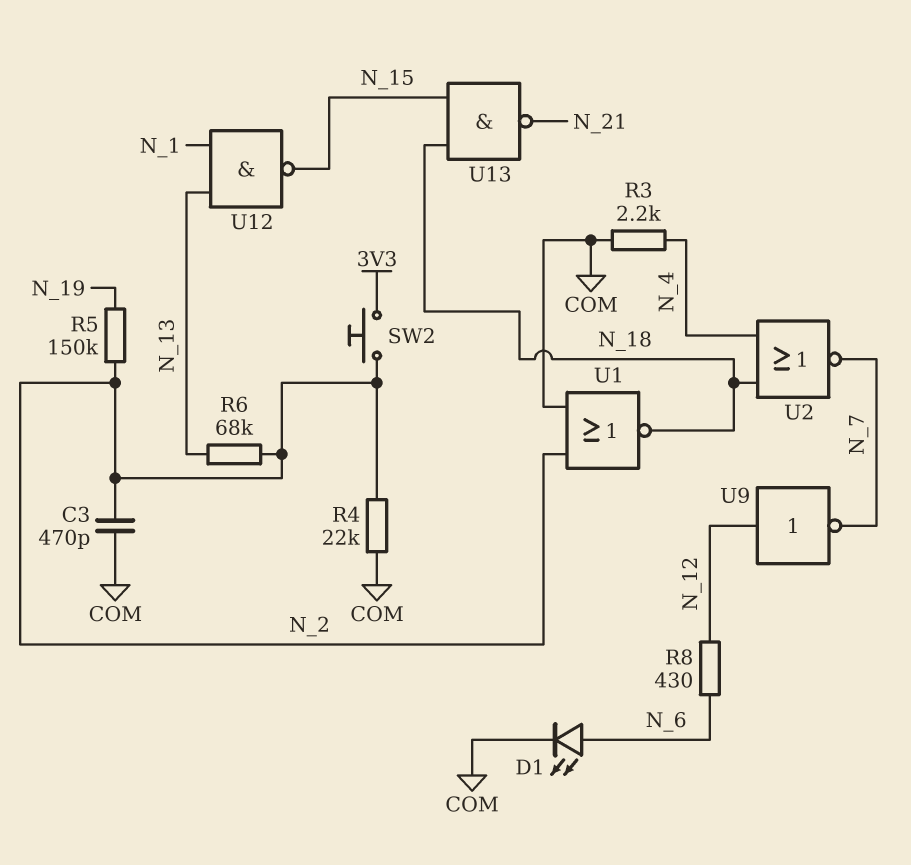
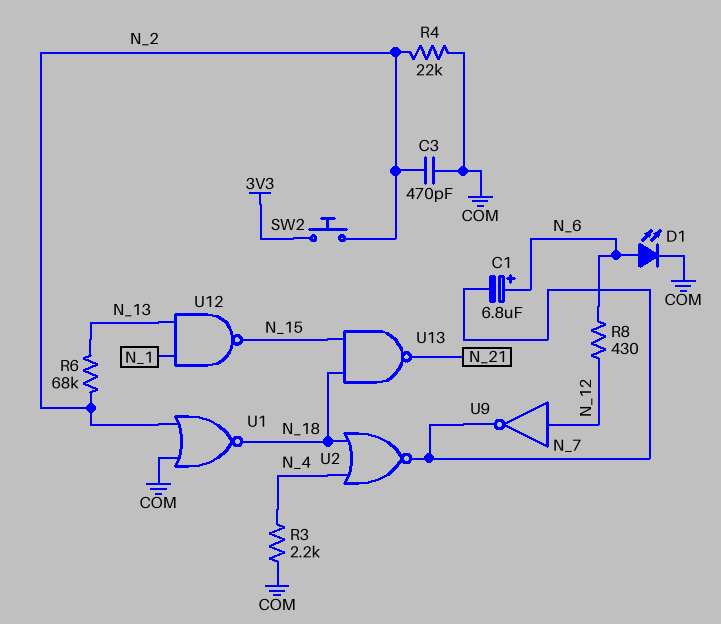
C1: none -> 6.8uF (plus N_6, minus N_7)
R5: 150k (N_2, N_19) -> none

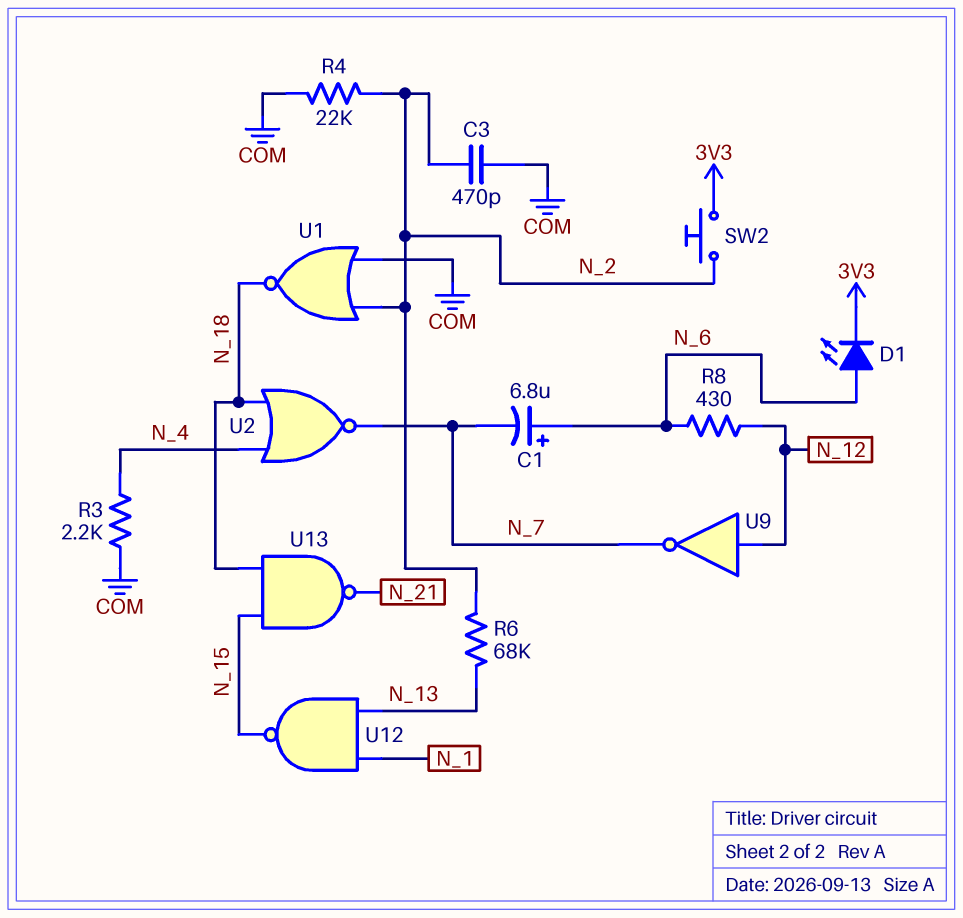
D1: LED (A N_6, K COM) -> LED (A N_6, K 3V3)

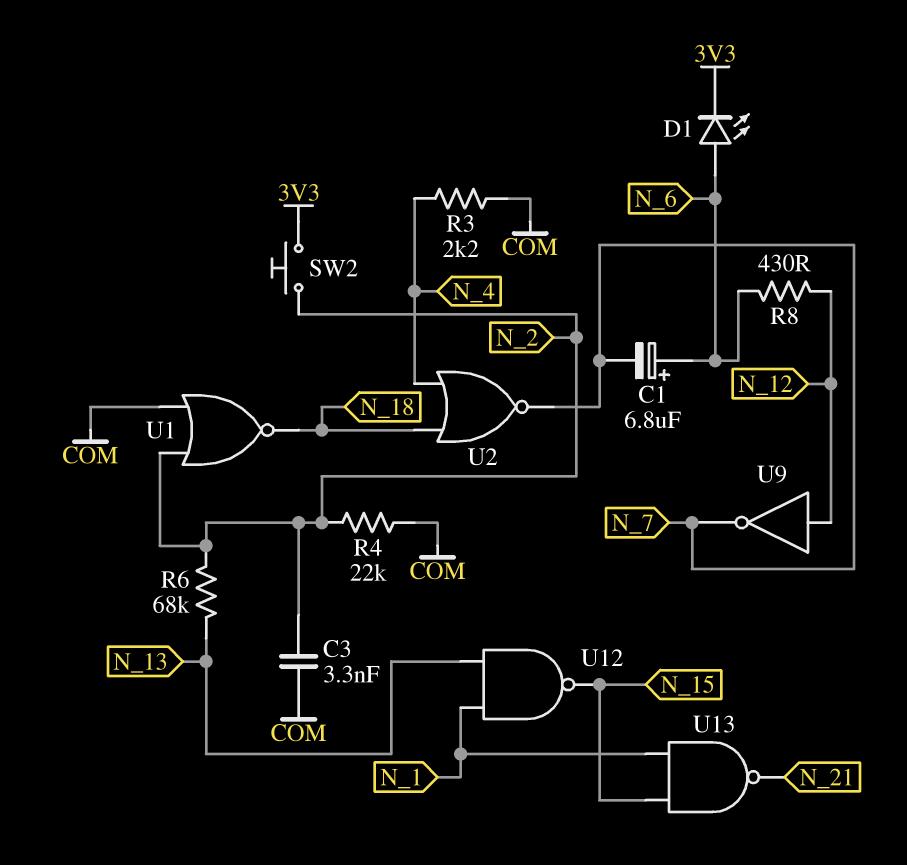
C3: 470pF (COM, N_2) -> 3.3nF (COM, N_2)
U13: NAND (in N_15, in N_18, out N_21) -> NAND (in N_1, in N_15, out N_21)

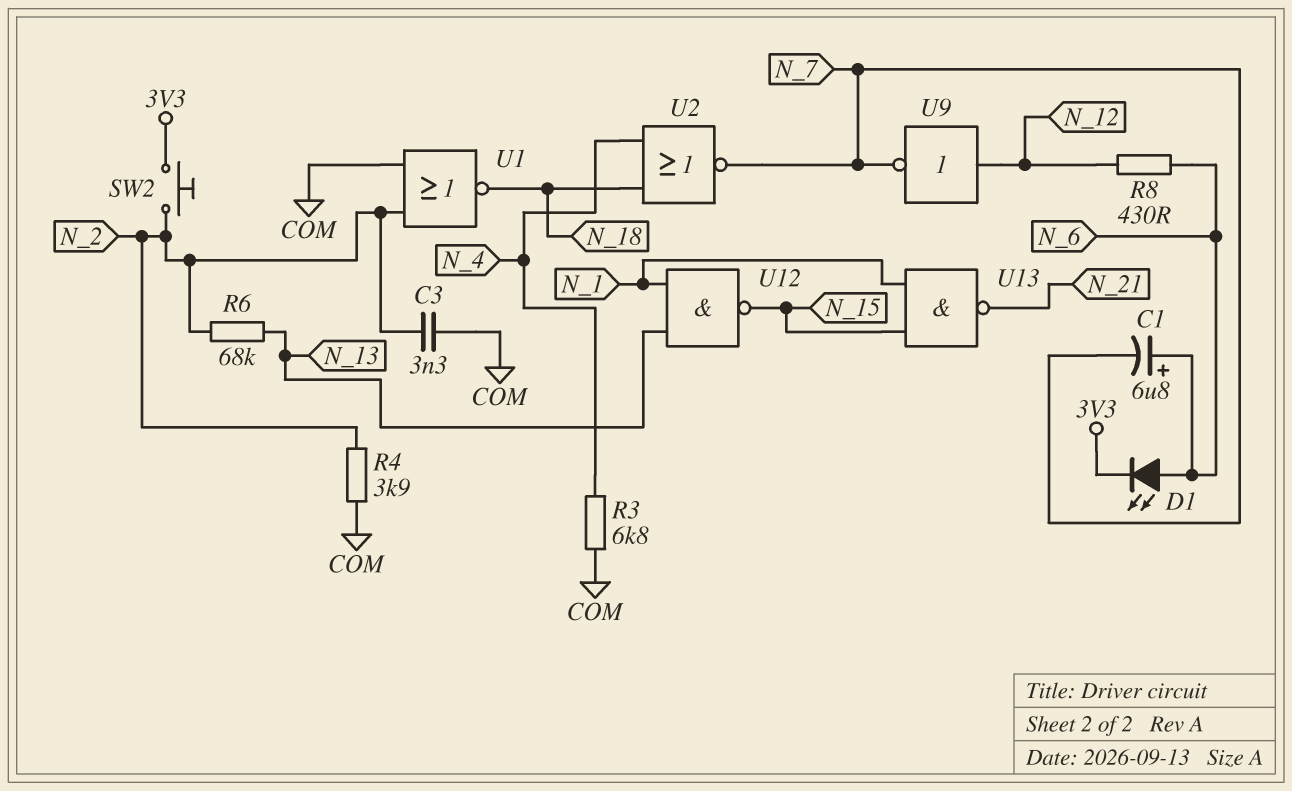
R3: 2.2k (COM, N_4) -> 6.8k (COM, N_4)
R4: 22k (COM, N_2) -> 3.9k (COM, N_2)

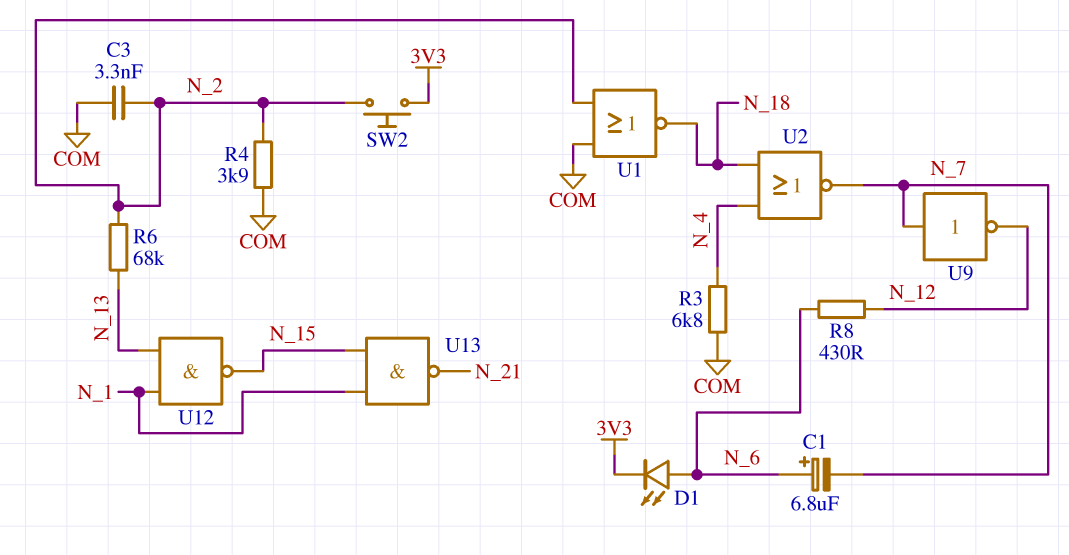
U9: NOT (in N_12, out N_7) -> NOT (in N_7, out N_12)

